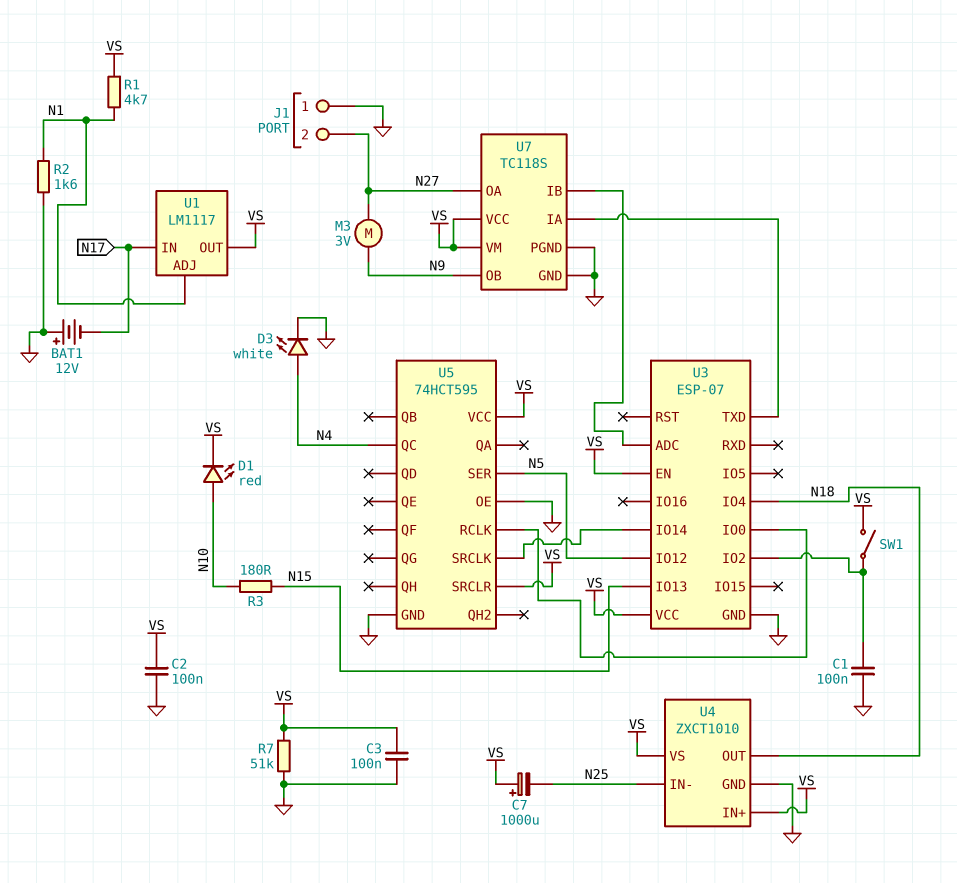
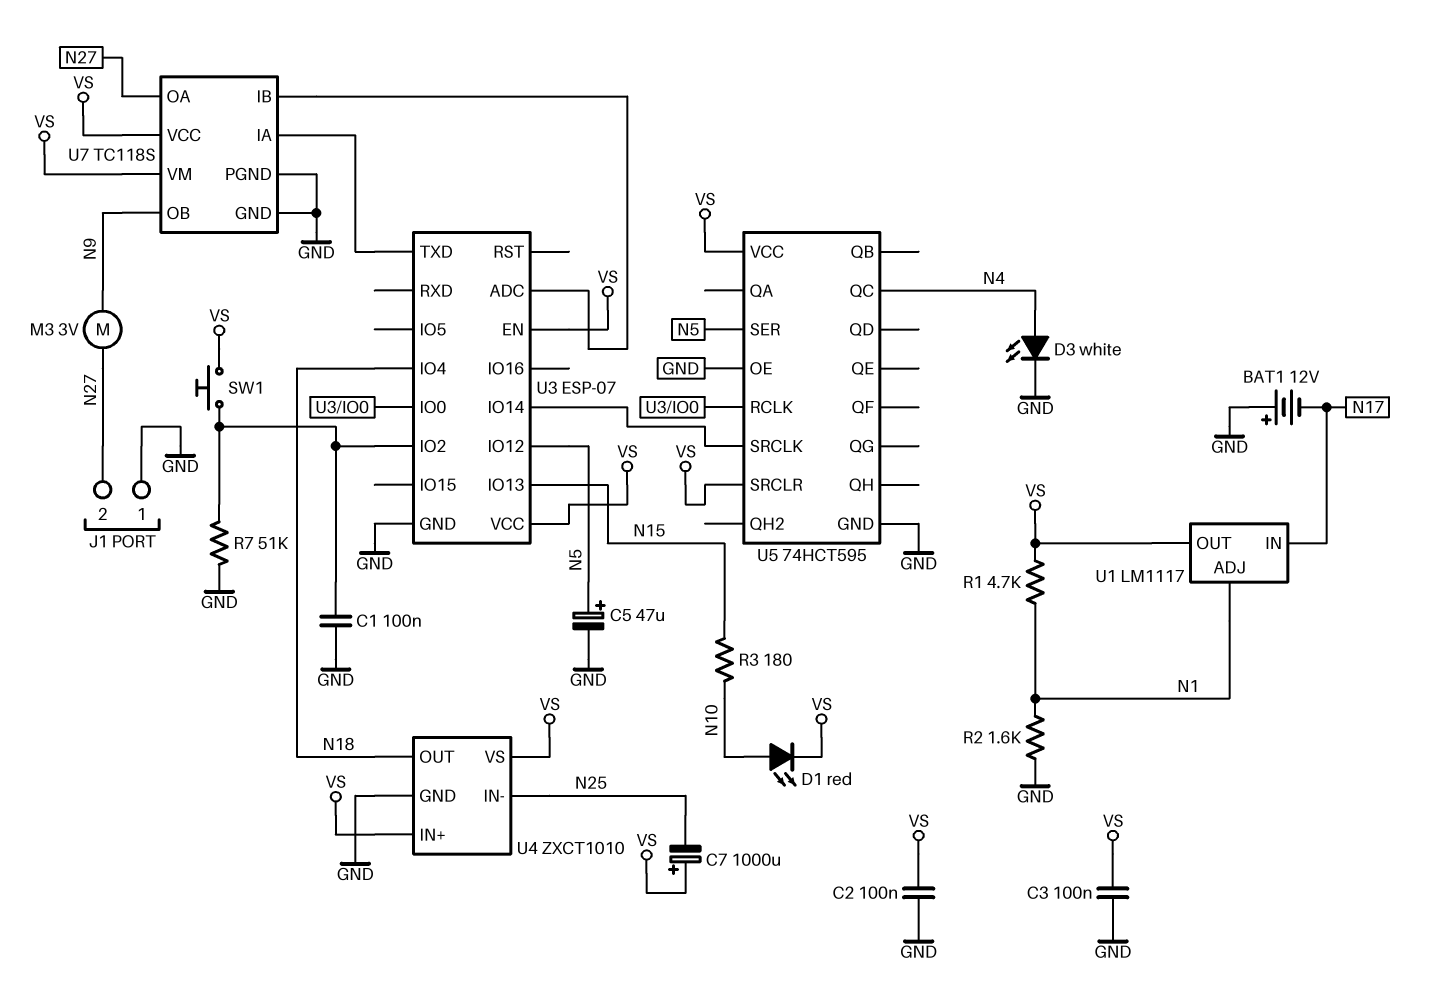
C5: none -> 47uF (plus N5, minus GND)
R7: 51k (GND, VS) -> 51k (GND, U3/IO2)
SW1: switch (U3/IO2, VS) -> button (U3/IO2, VS)

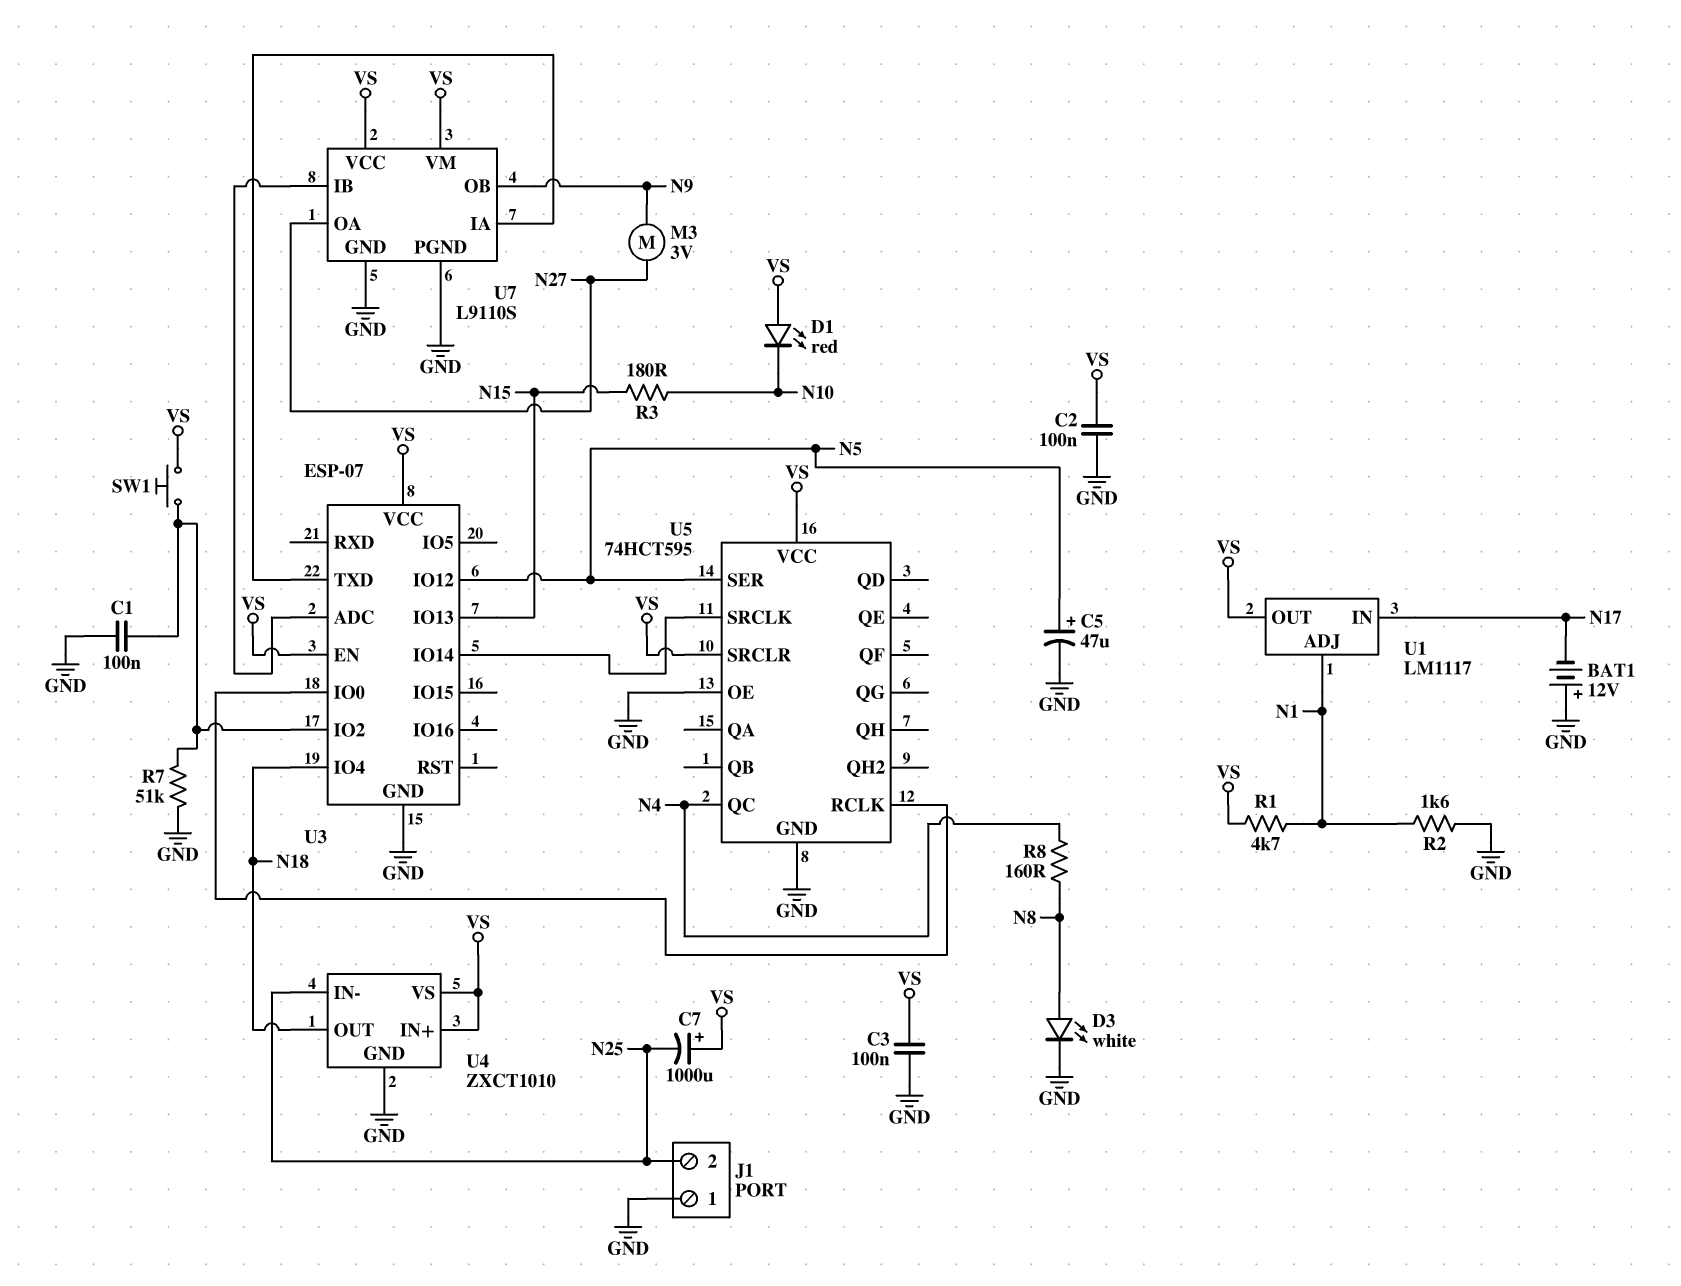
D1: LED red (A N10, K VS) -> LED red (A VS, K N10)
D3: LED white (A N4, K GND) -> LED white (A N8, K GND)
J1 pin 2: N27 -> N25
R8: none -> 160 (N4, N8)
U7: TC118S -> L9110S

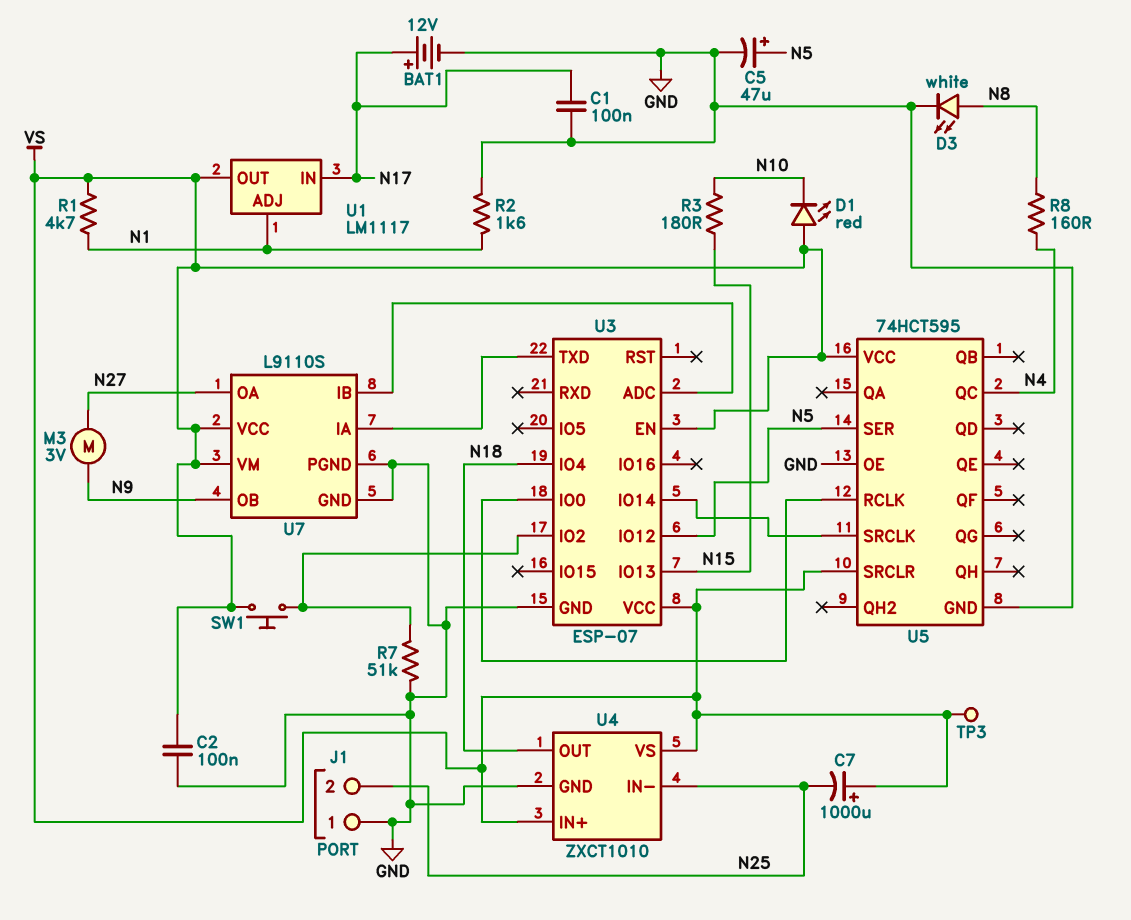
BAT1: 12V (plus GND, minus N17) -> 12V (plus N17, minus GND)
C1: 100nF (GND, U3/IO2) -> 100nF (GND, N17)
C3: 100nF (GND, VS) -> none
TP3: none -> test point (VS)

